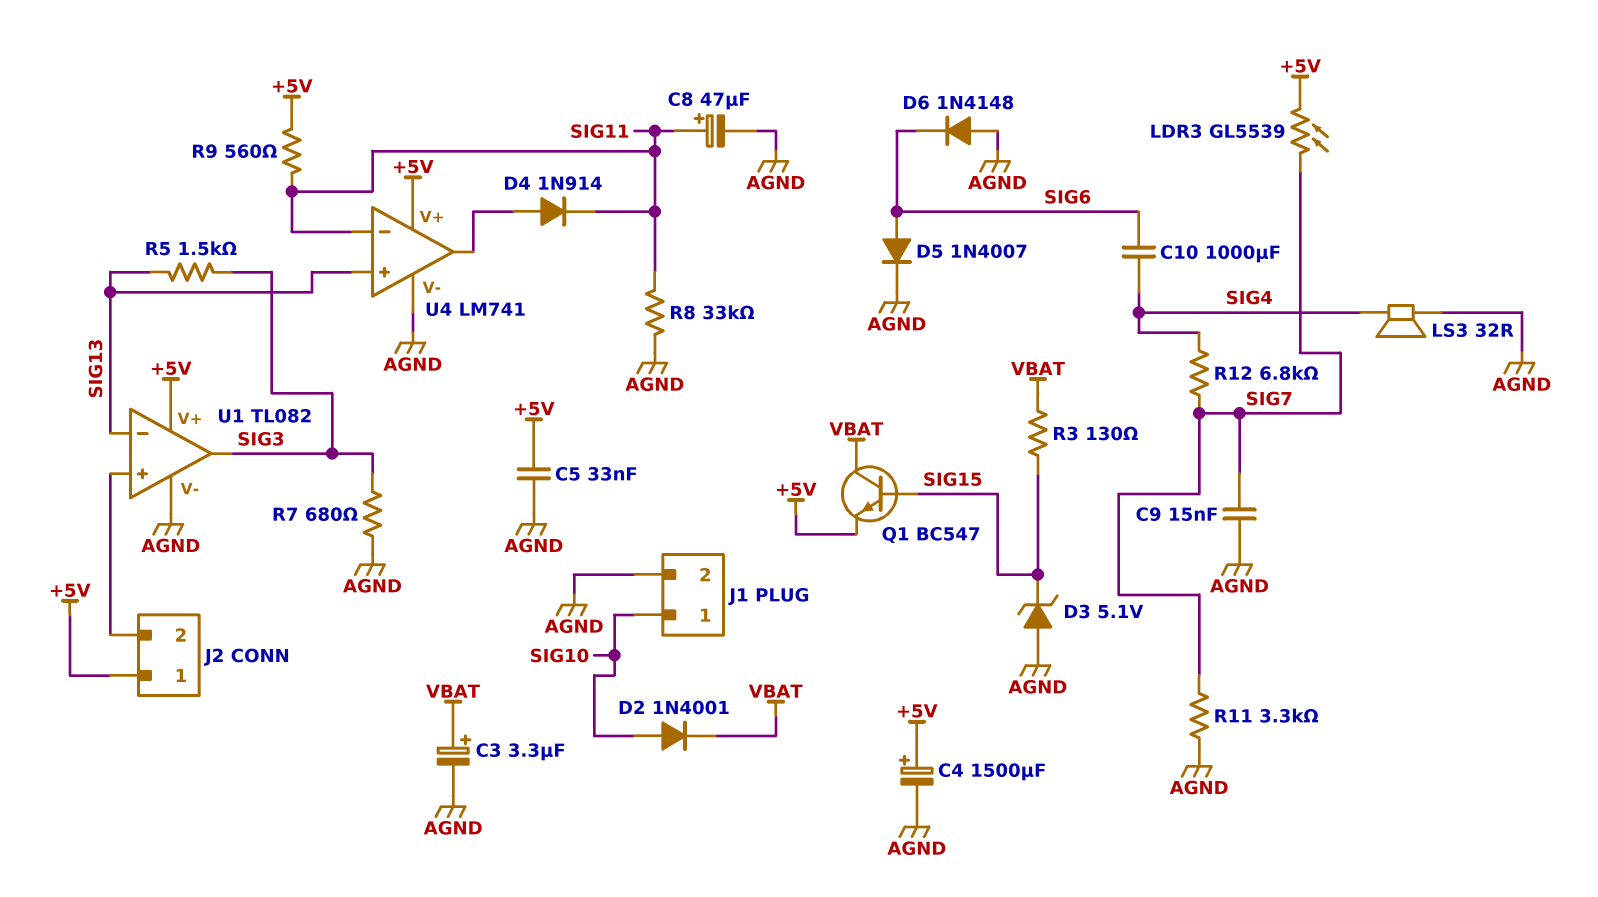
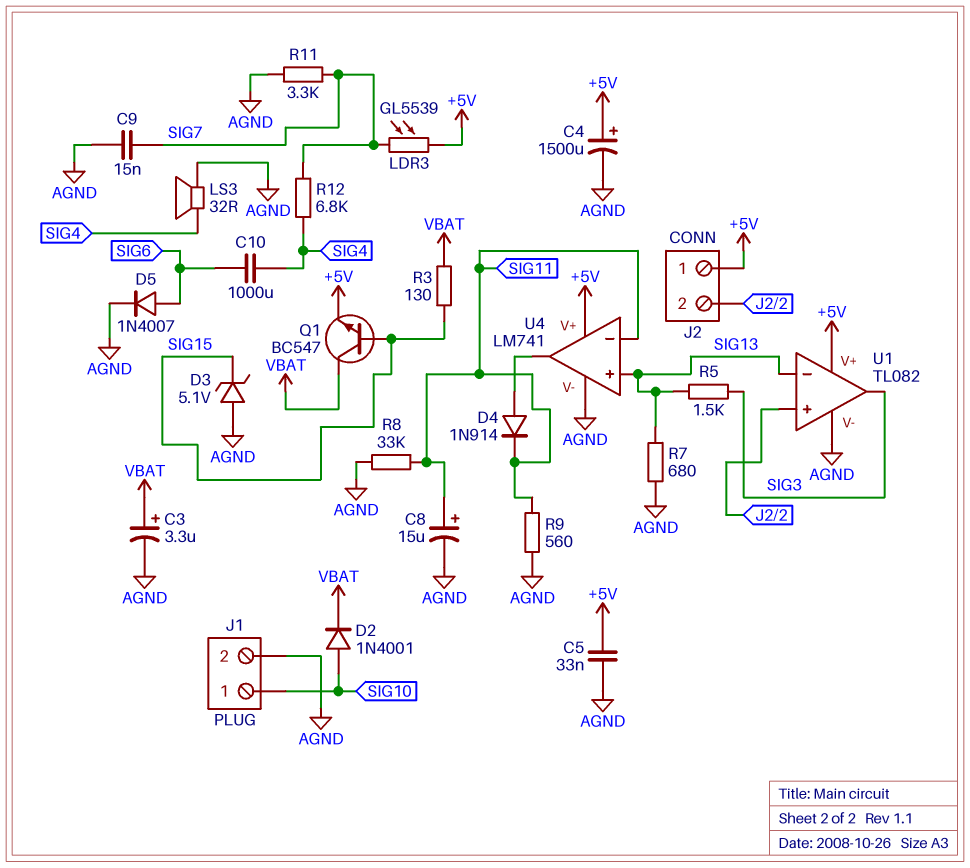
C8: 47uF (plus SIG11, minus AGND) -> 15uF (plus SIG11, minus AGND)
D6: diode 1N4148 (A AGND, K SIG6) -> none
R7: 680 (AGND, SIG3) -> 680 (AGND, SIG13)
R9: 560 (+5V, SIG11) -> 560 (AGND, SIG11)

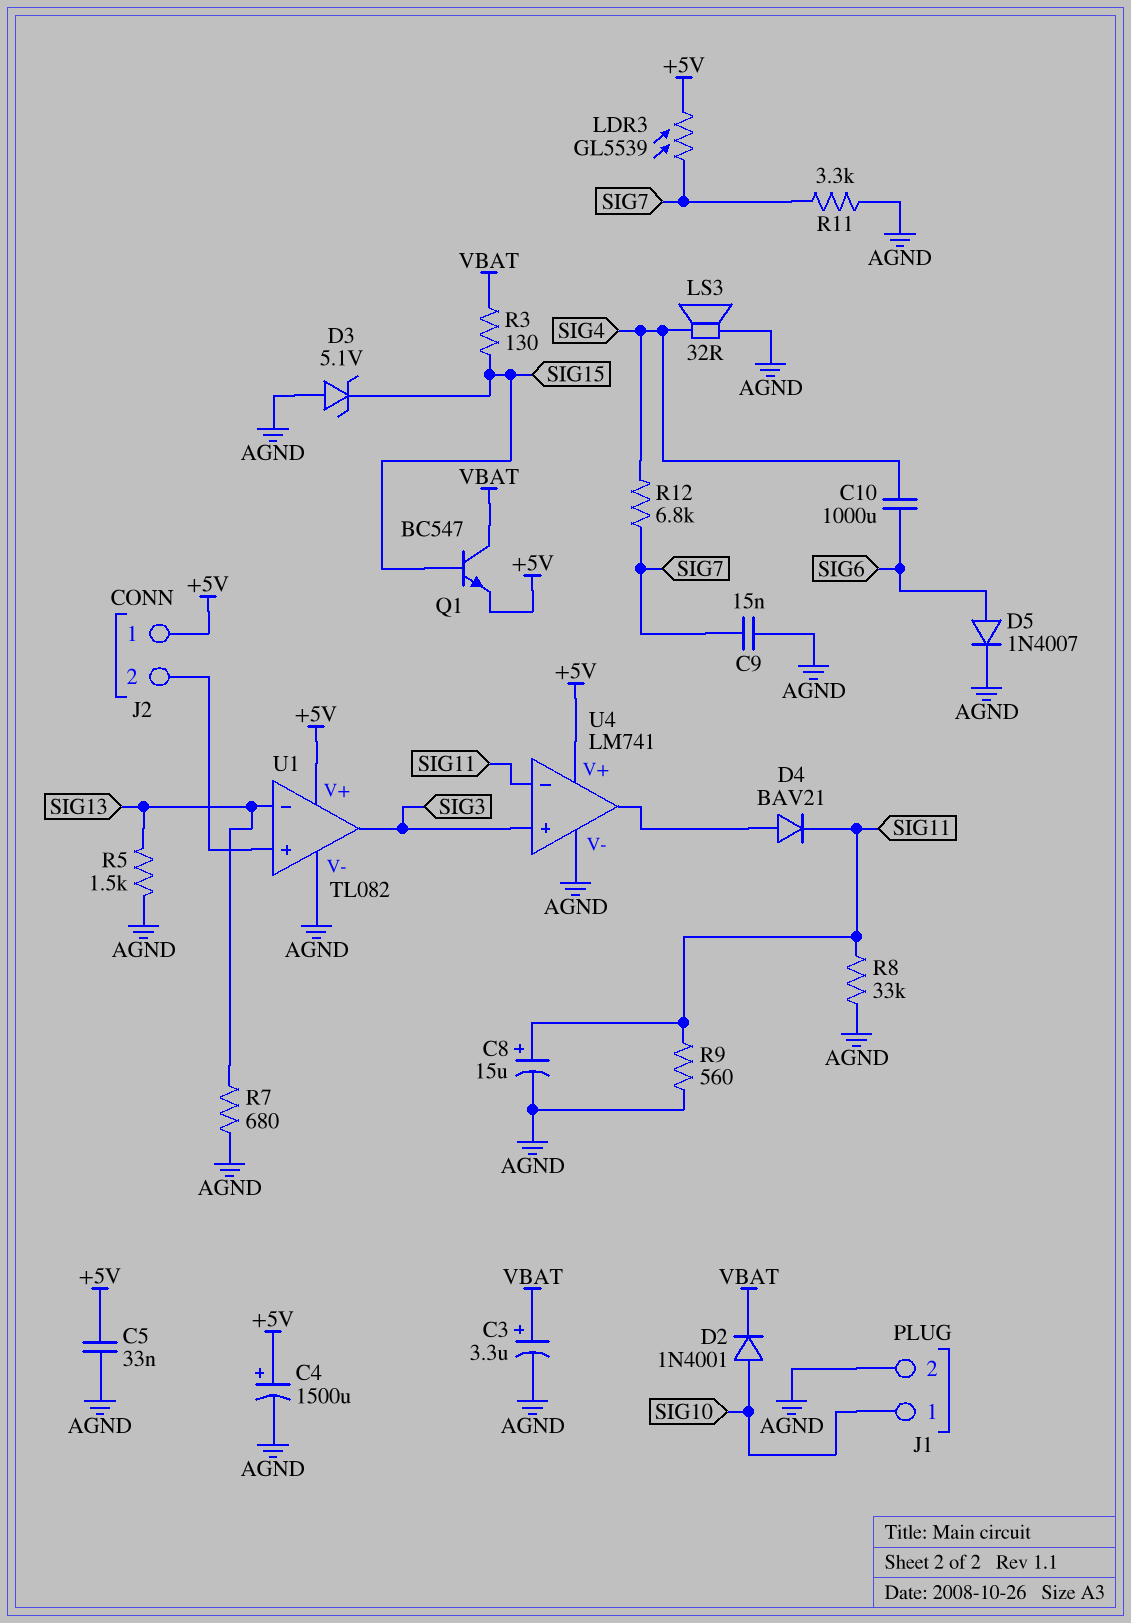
D4: diode 1N914 (A U4/out, K SIG11) -> diode BAV21 (A U4/out, K SIG11)
R5: 1.5k (SIG3, SIG13) -> 1.5k (AGND, SIG13)
U4 pin in+: SIG13 -> SIG3

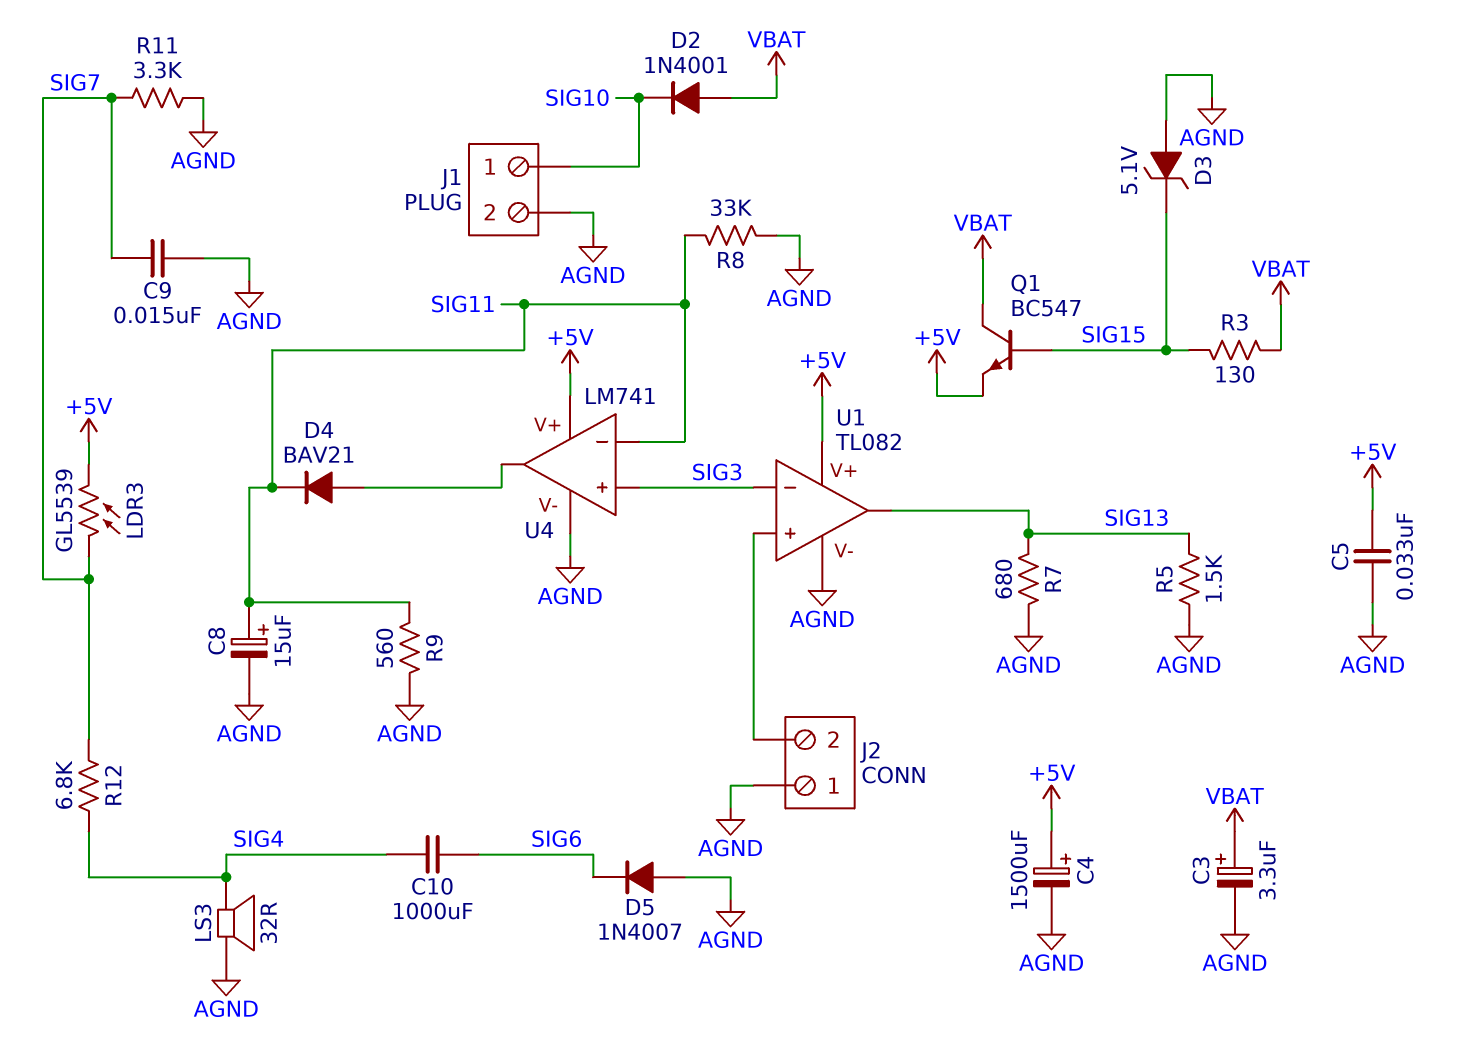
D2: diode 1N4001 (A SIG10, K VBAT) -> diode 1N4001 (A VBAT, K SIG10)
D5: diode 1N4007 (A SIG6, K AGND) -> diode 1N4007 (A AGND, K SIG6)
J2 pin 1: +5V -> AGND
U1 pin in-: SIG13 -> SIG3
U1 pin out: SIG3 -> SIG13

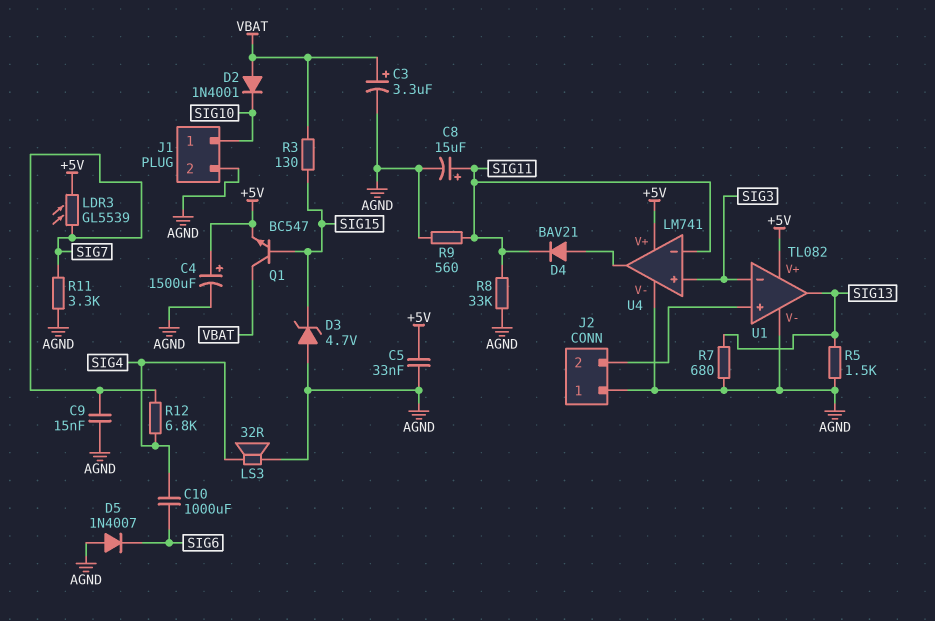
D3: zener 5.1V (A AGND, K SIG15) -> zener 4.7V (A AGND, K SIG15)

